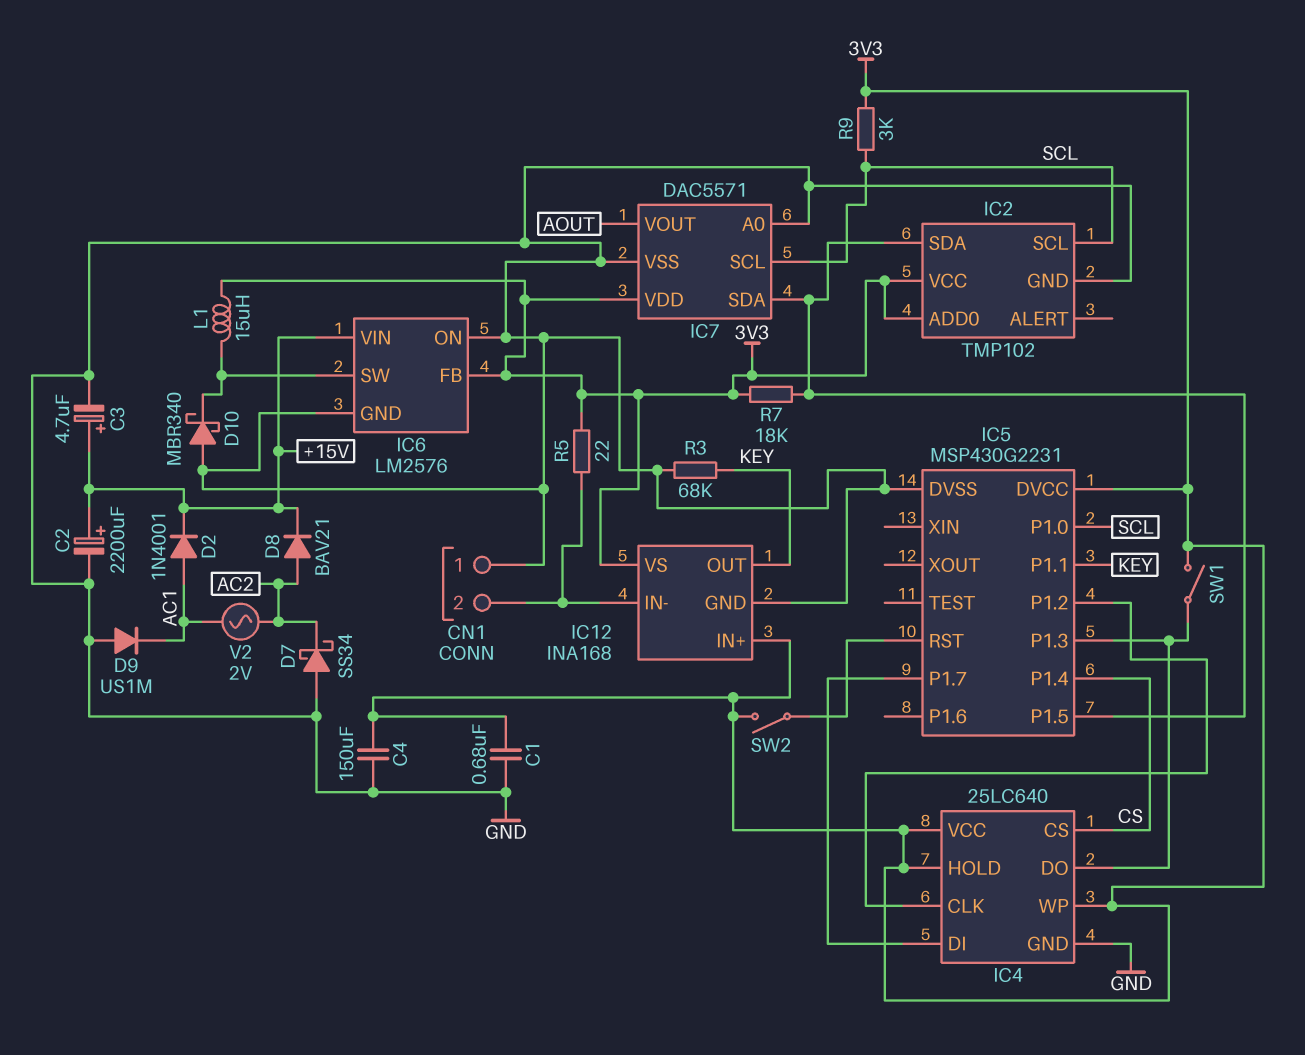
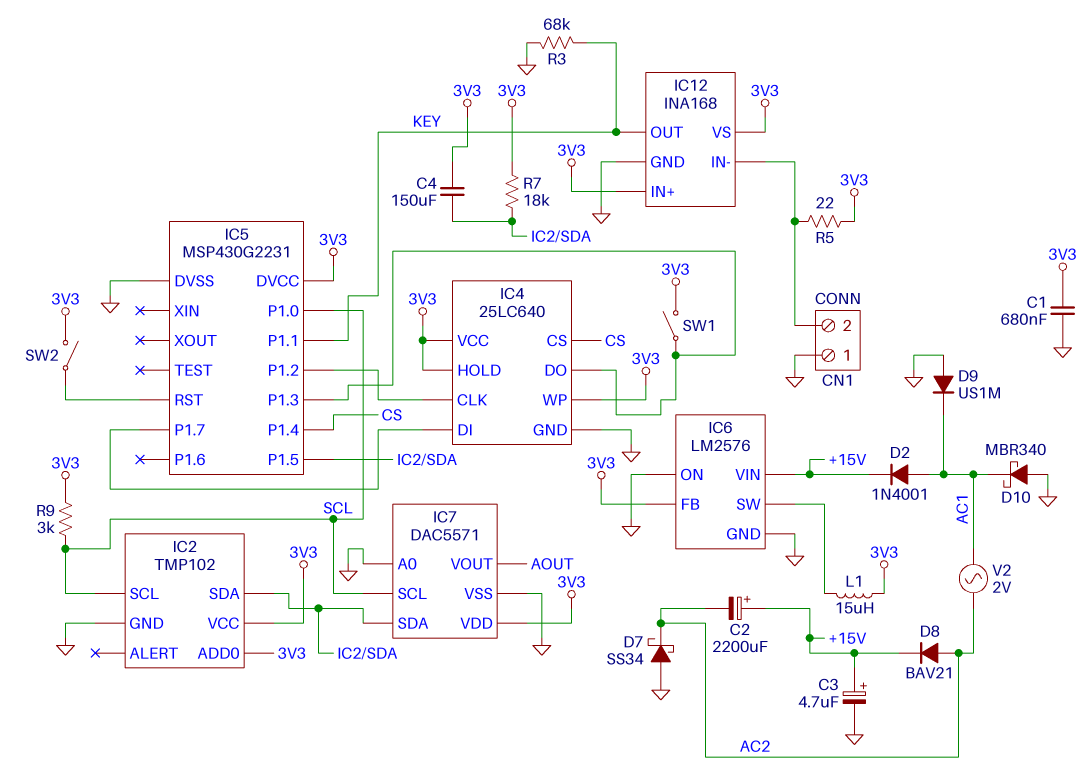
C2: 2200uF (plus +15V, minus GND) -> 2200uF (plus +15V, minus AC2)
C4: 150uF (3V3, GND) -> 150uF (3V3, IC2/SDA)
D10: schottky MBR340 (A GND, K IC6/SW) -> schottky MBR340 (A GND, K AC1)

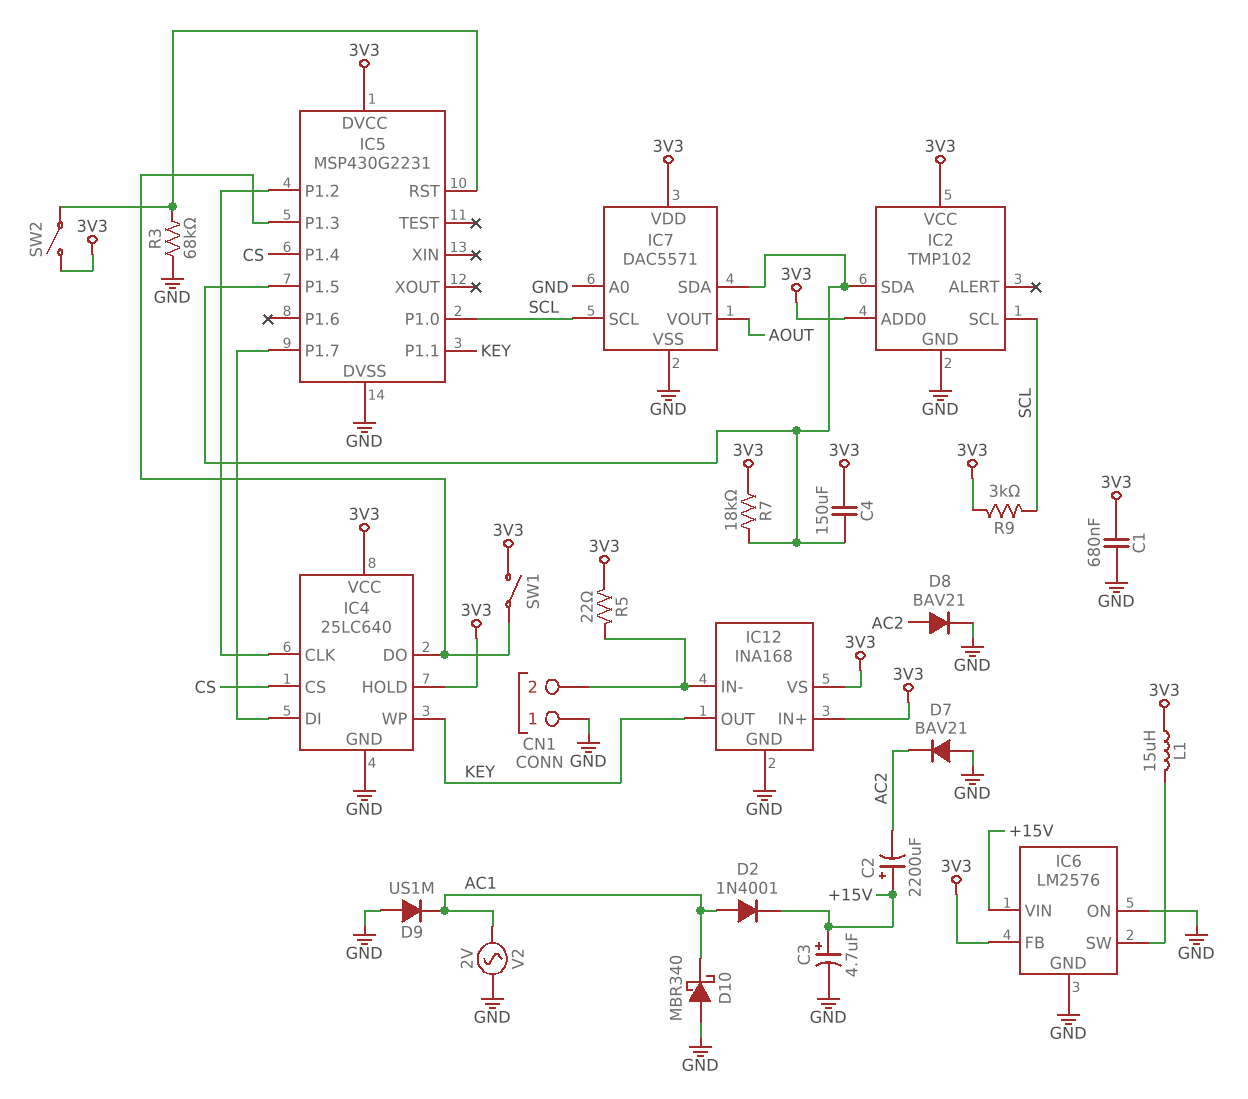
D7: schottky SS34 (A GND, K AC2) -> diode BAV21 (A GND, K AC2)
D8: diode BAV21 (A AC2, K +15V) -> diode BAV21 (A AC2, K GND)
IC4 pin WP: 3V3 -> KEY
R3: 68k (GND, KEY) -> 68k (GND, IC5/RST)
V2: AC 2V (AC1, AC2) -> AC 2V (AC1, GND)

